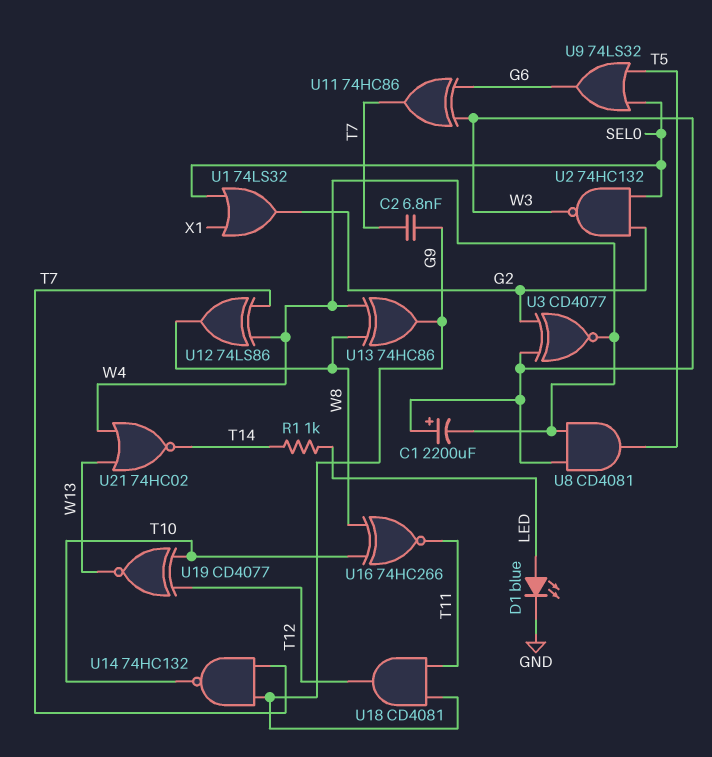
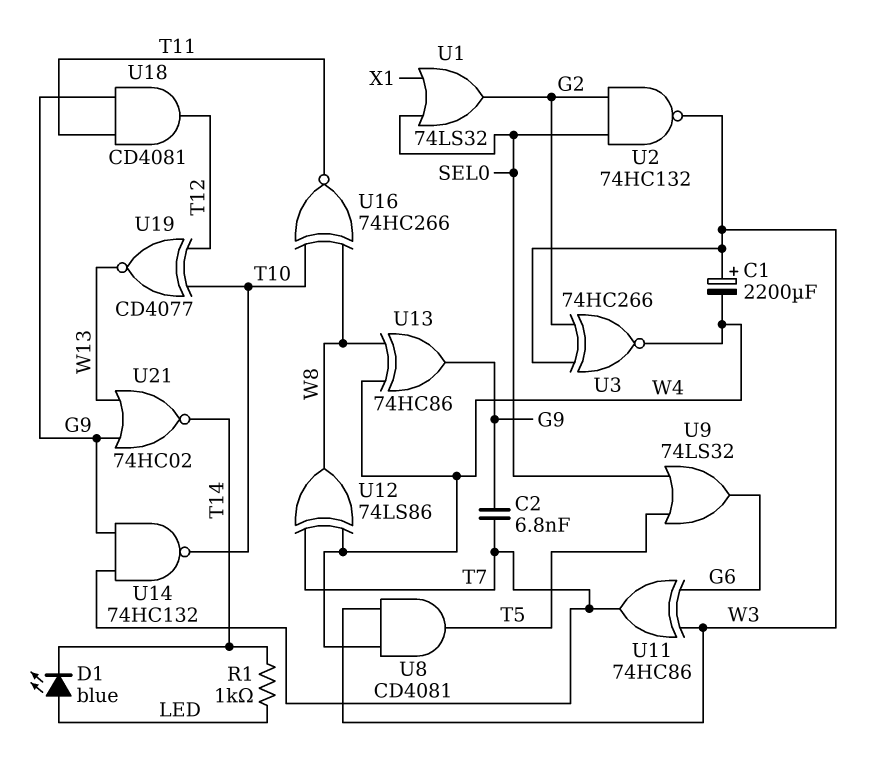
D1: LED blue (A LED, K GND) -> LED blue (A LED, K T14)
U3: XNOR CD4077 (in G2, in W3, out W4) -> XNOR 74HC266 (in G2, in W3, out W4)
U21: NOR 74HC02 (in W4, in W13, out T14) -> NOR 74HC02 (in G9, in W13, out T14)

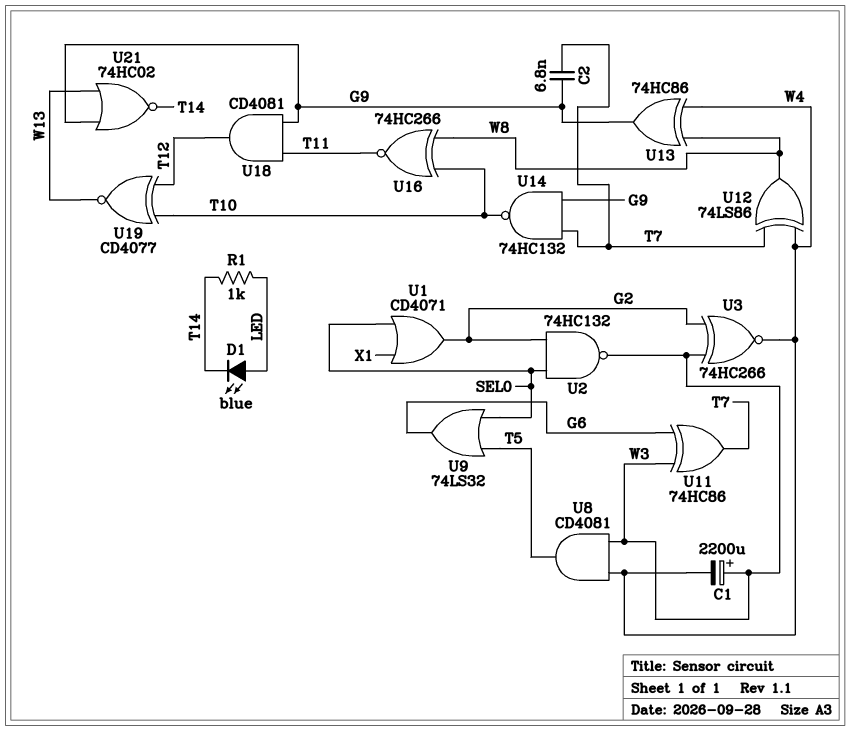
U1: OR 74LS32 (in SEL0, in X1, out G2) -> OR CD4071 (in SEL0, in X1, out G2)

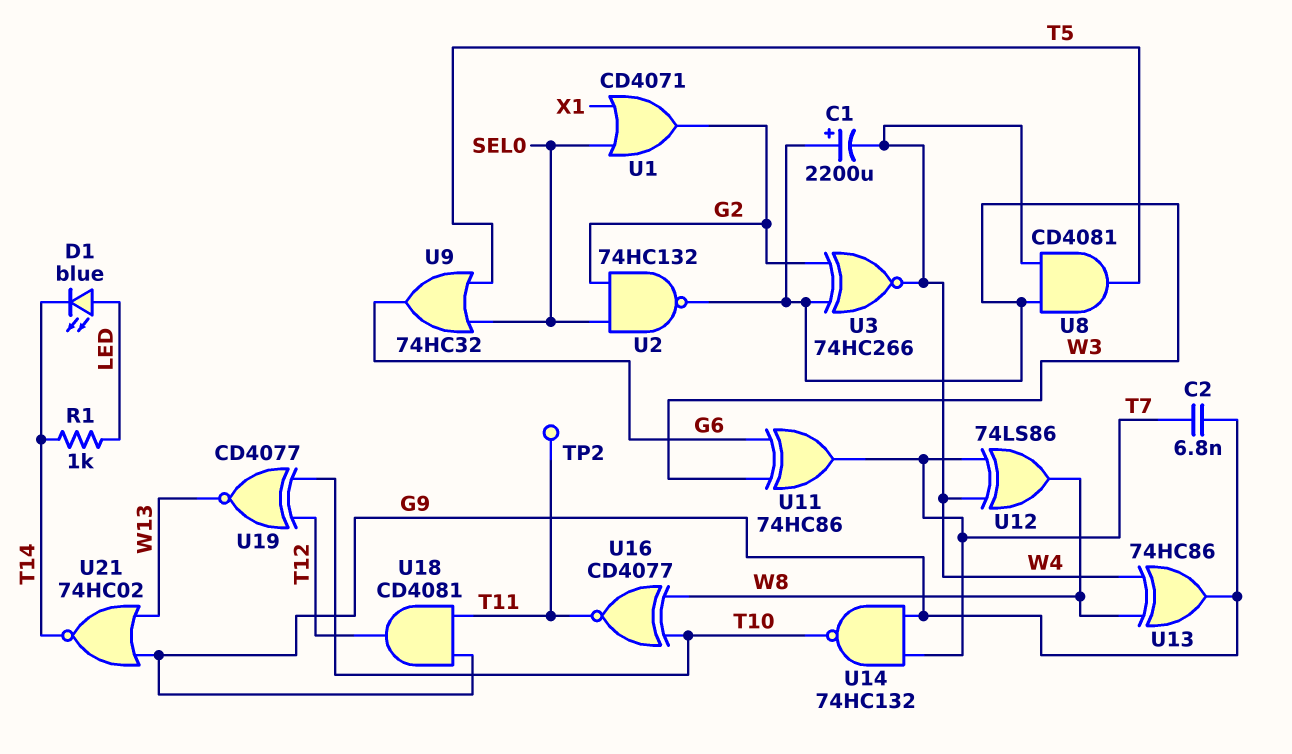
TP2: none -> test point (T11)
U9: OR 74LS32 (in SEL0, in T5, out G6) -> OR 74HC32 (in SEL0, in T5, out G6)
U16: XNOR 74HC266 (in T10, in W8, out T11) -> XNOR CD4077 (in T10, in W8, out T11)

